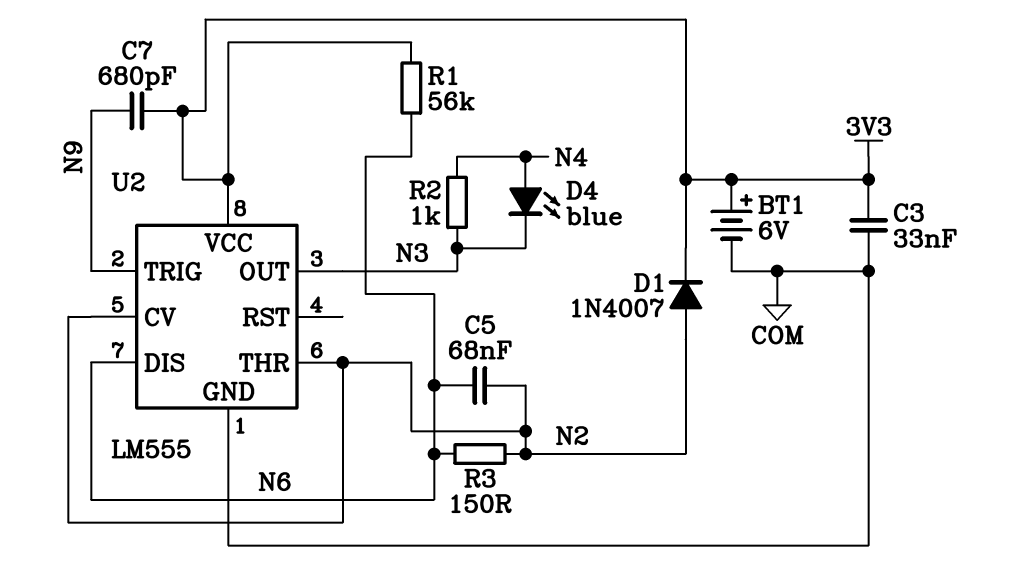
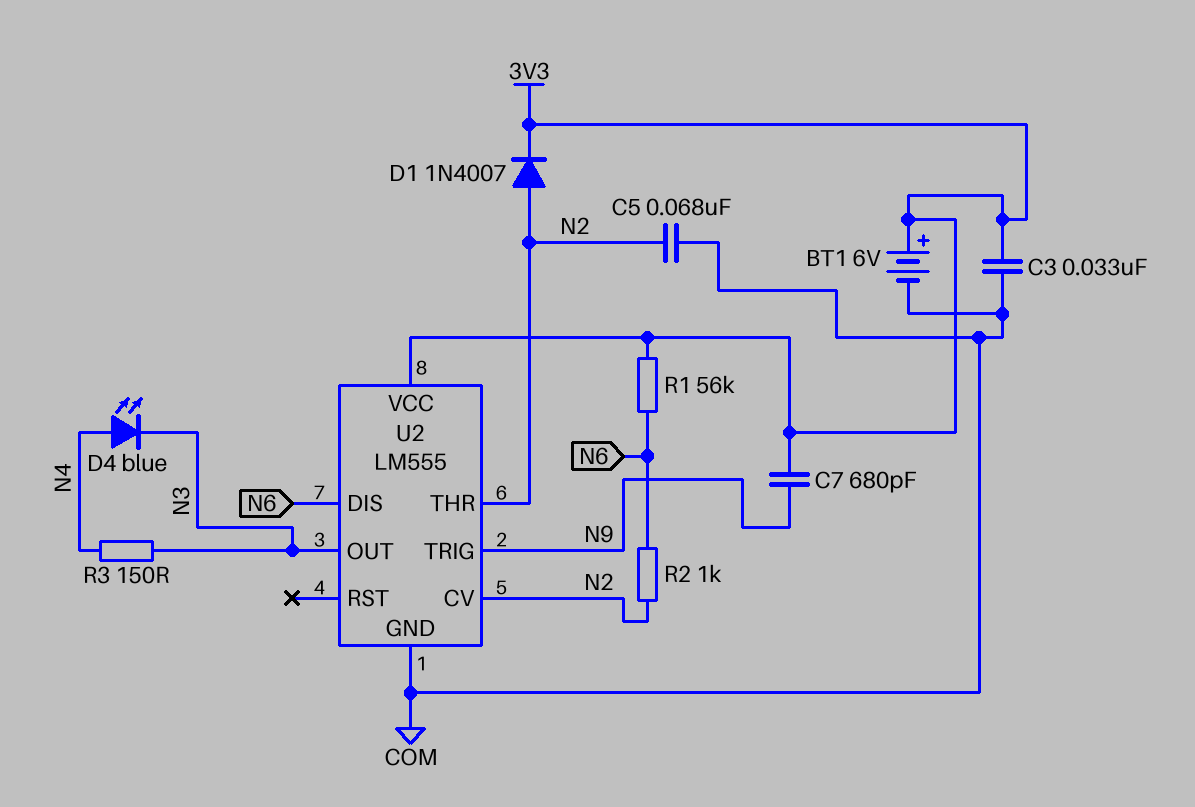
C5: 68nF (N2, N6) -> 68nF (COM, N2)
R2: 1k (N3, N4) -> 1k (N2, N6)
R3: 150 (N2, N6) -> 150 (N3, N4)

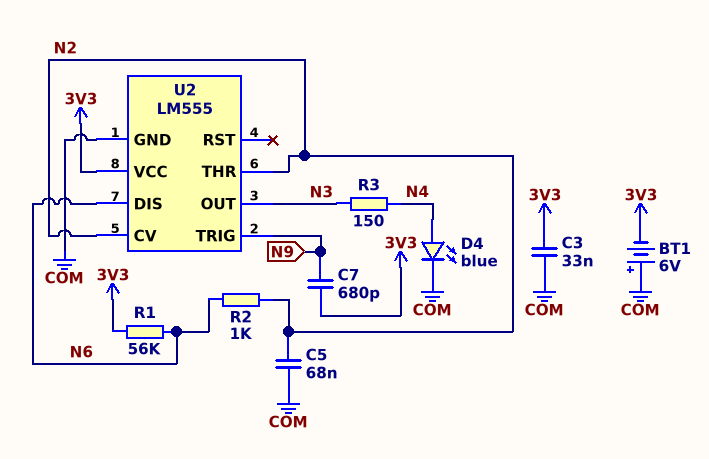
BT1: 6V (plus 3V3, minus COM) -> 6V (plus COM, minus 3V3)
D1: diode 1N4007 (A N2, K 3V3) -> none
D4: LED blue (A N4, K N3) -> LED blue (A N4, K COM)

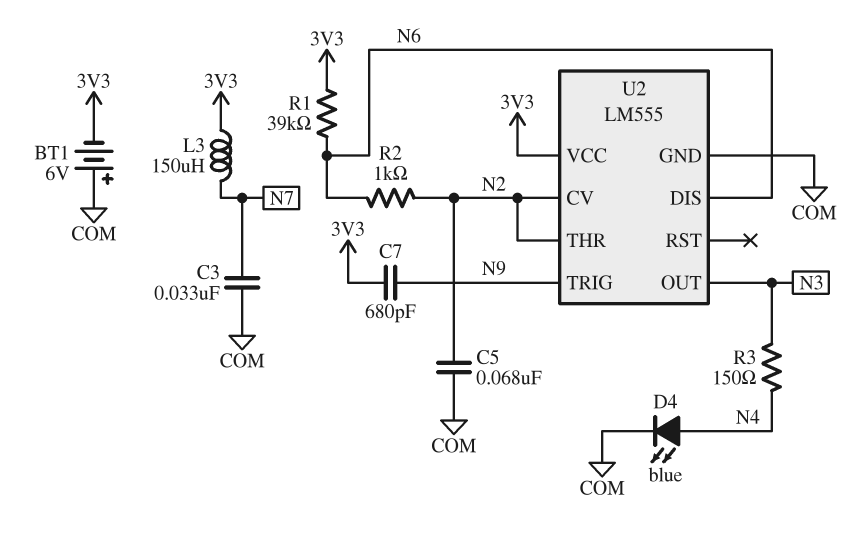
C3: 33nF (3V3, COM) -> 33nF (COM, N7)
L3: none -> 150uH (3V3, N7)
R1: 56k (3V3, N6) -> 39k (3V3, N6)

